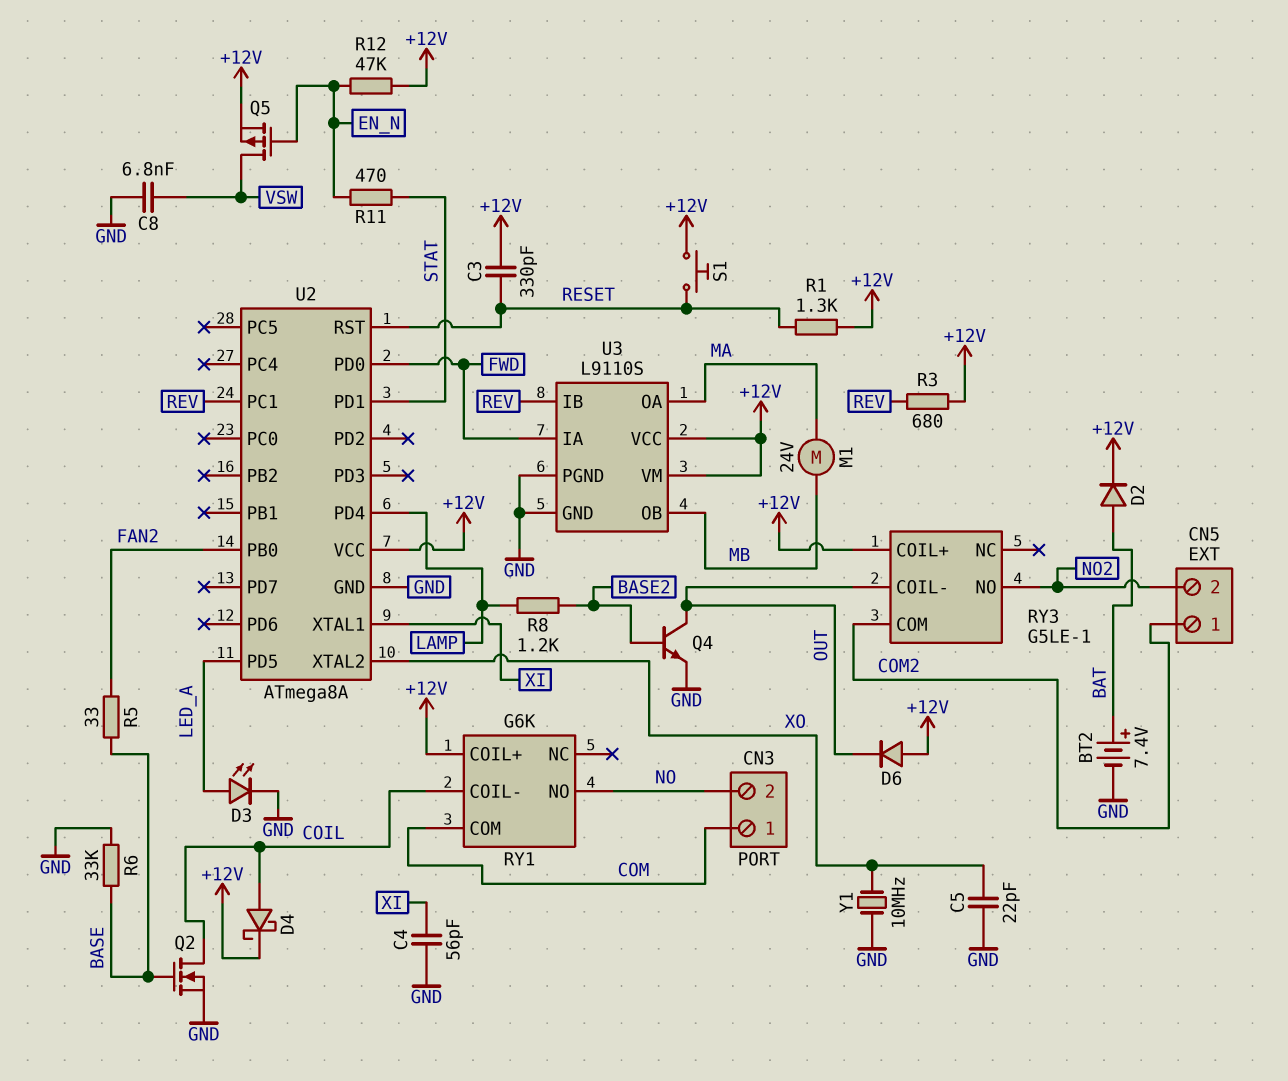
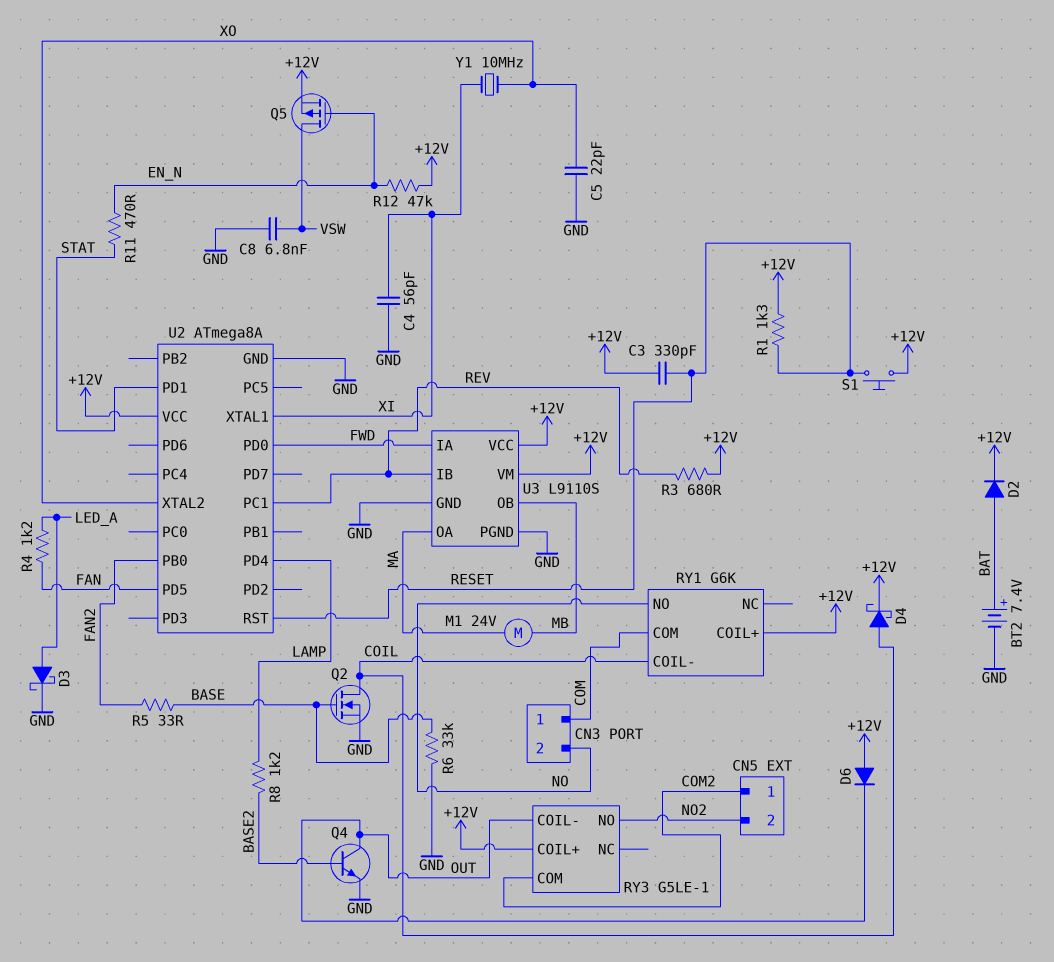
D3: LED (A LED_A, K GND) -> schottky (A LED_A, K GND)
R4: none -> 1.2k (FAN, LED_A)
U2 pin PD5: LED_A -> FAN
Y1: 10MHz (GND, XO) -> 10MHz (XI, XO)

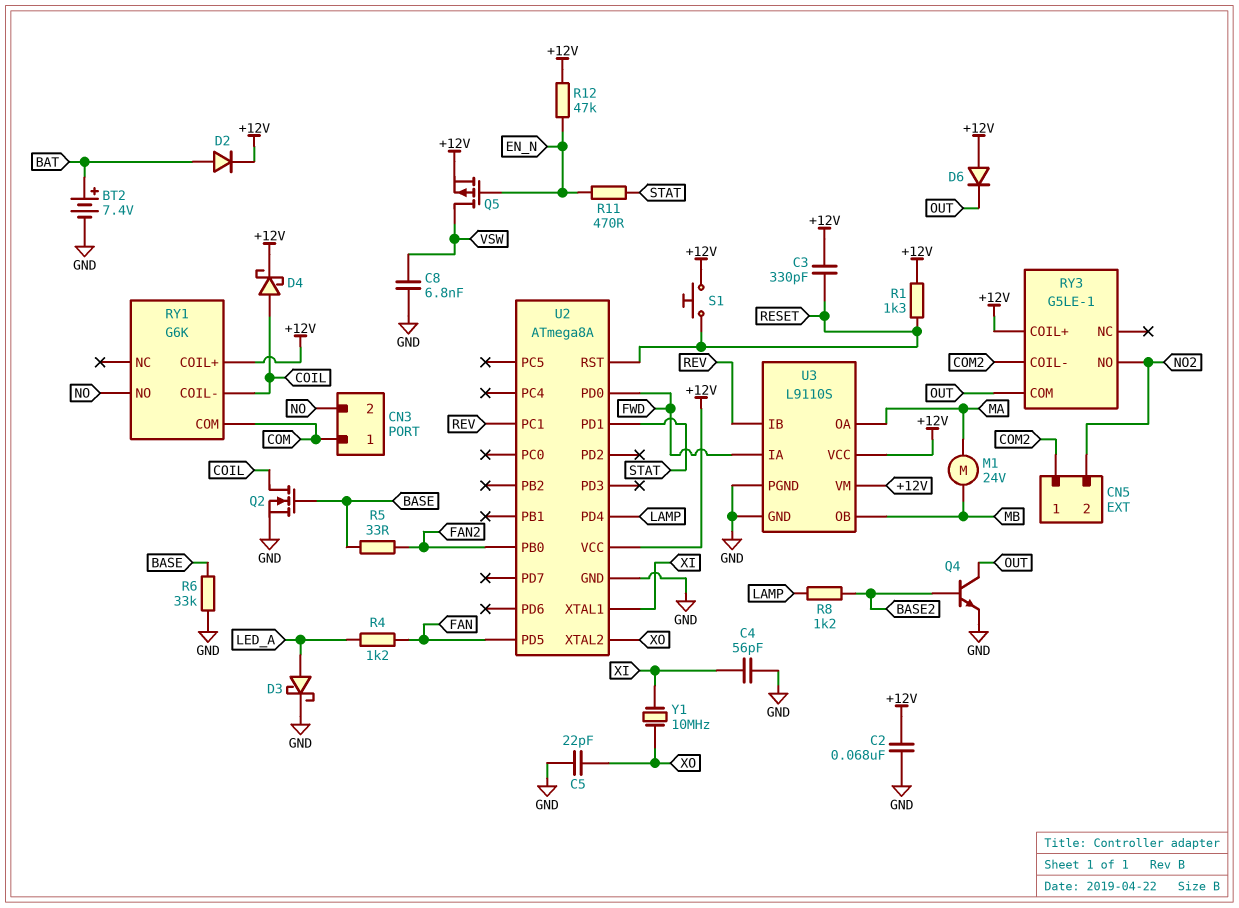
C2: none -> 68nF (+12V, GND)
R3: 680 (+12V, REV) -> none
RY3 pin COIL-: OUT -> COM2
RY3 pin COM: COM2 -> OUT

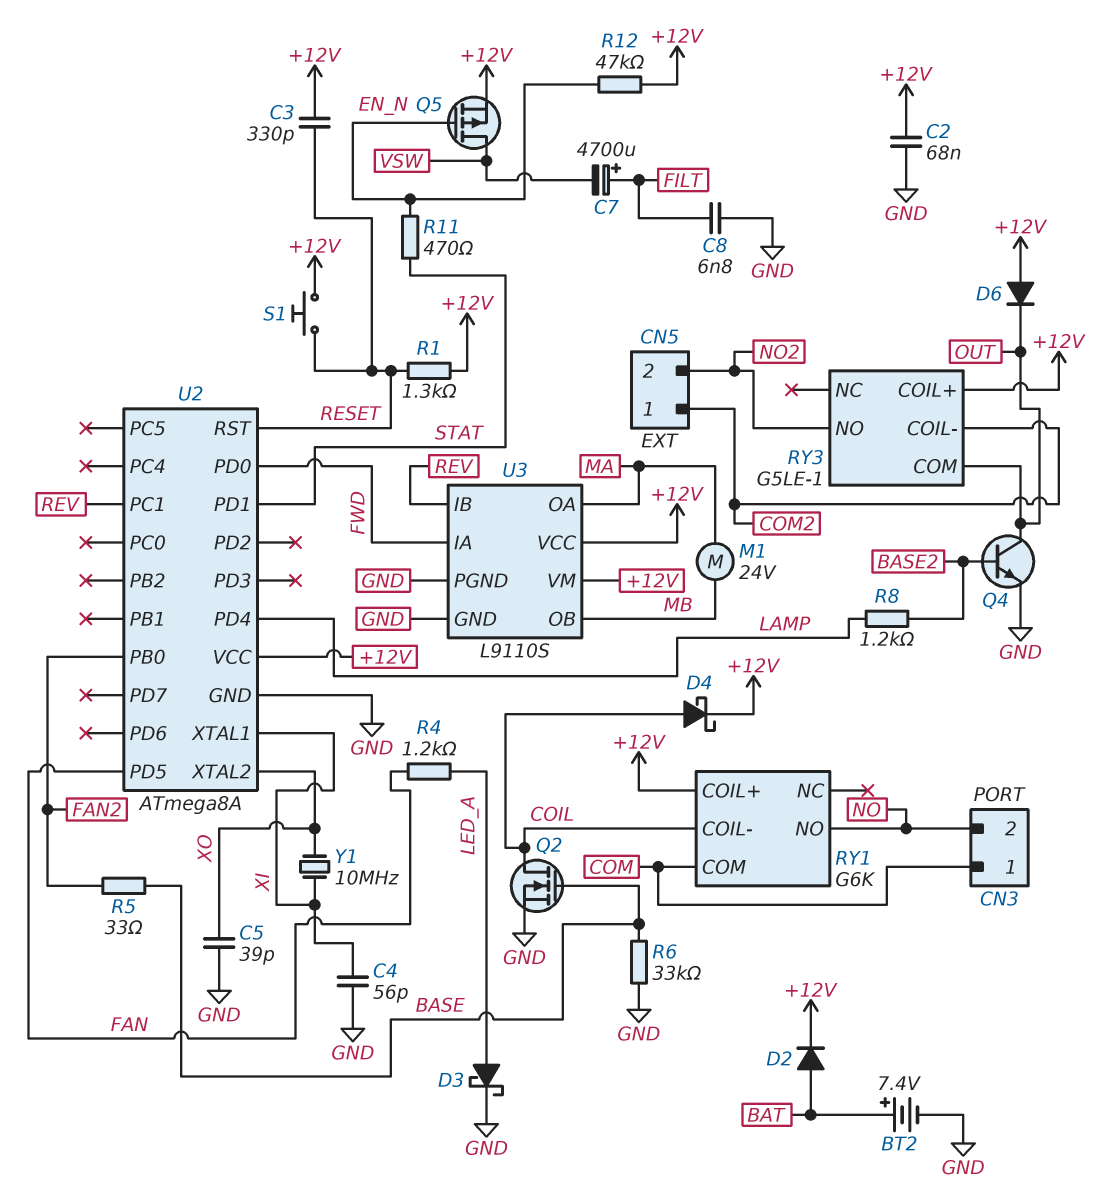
C5: 22pF (GND, XO) -> 39pF (GND, XO)
C7: none -> 4700uF (plus FILT, minus VSW)
C8: 6.8nF (GND, VSW) -> 6.8nF (FILT, GND)

